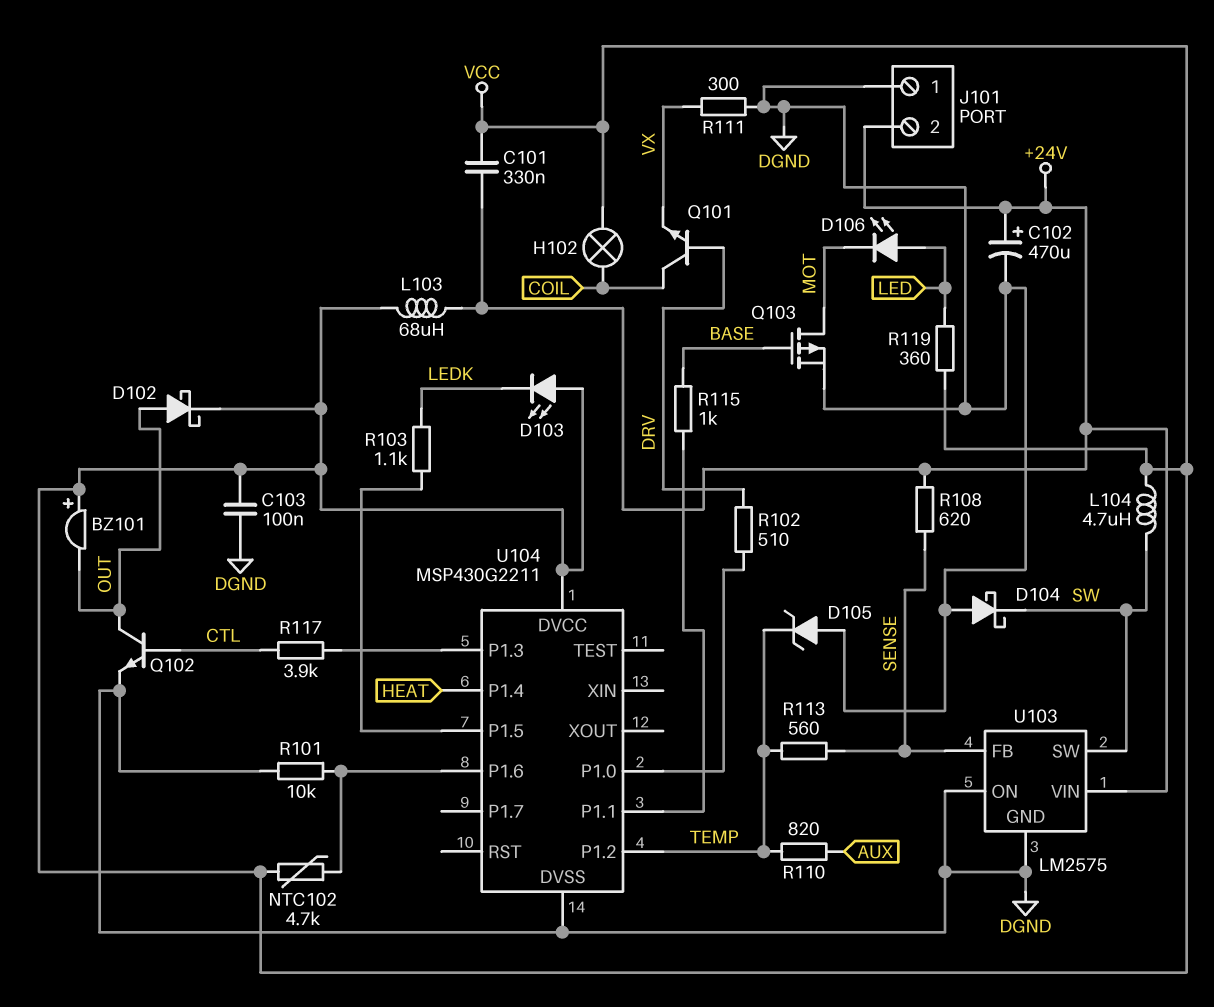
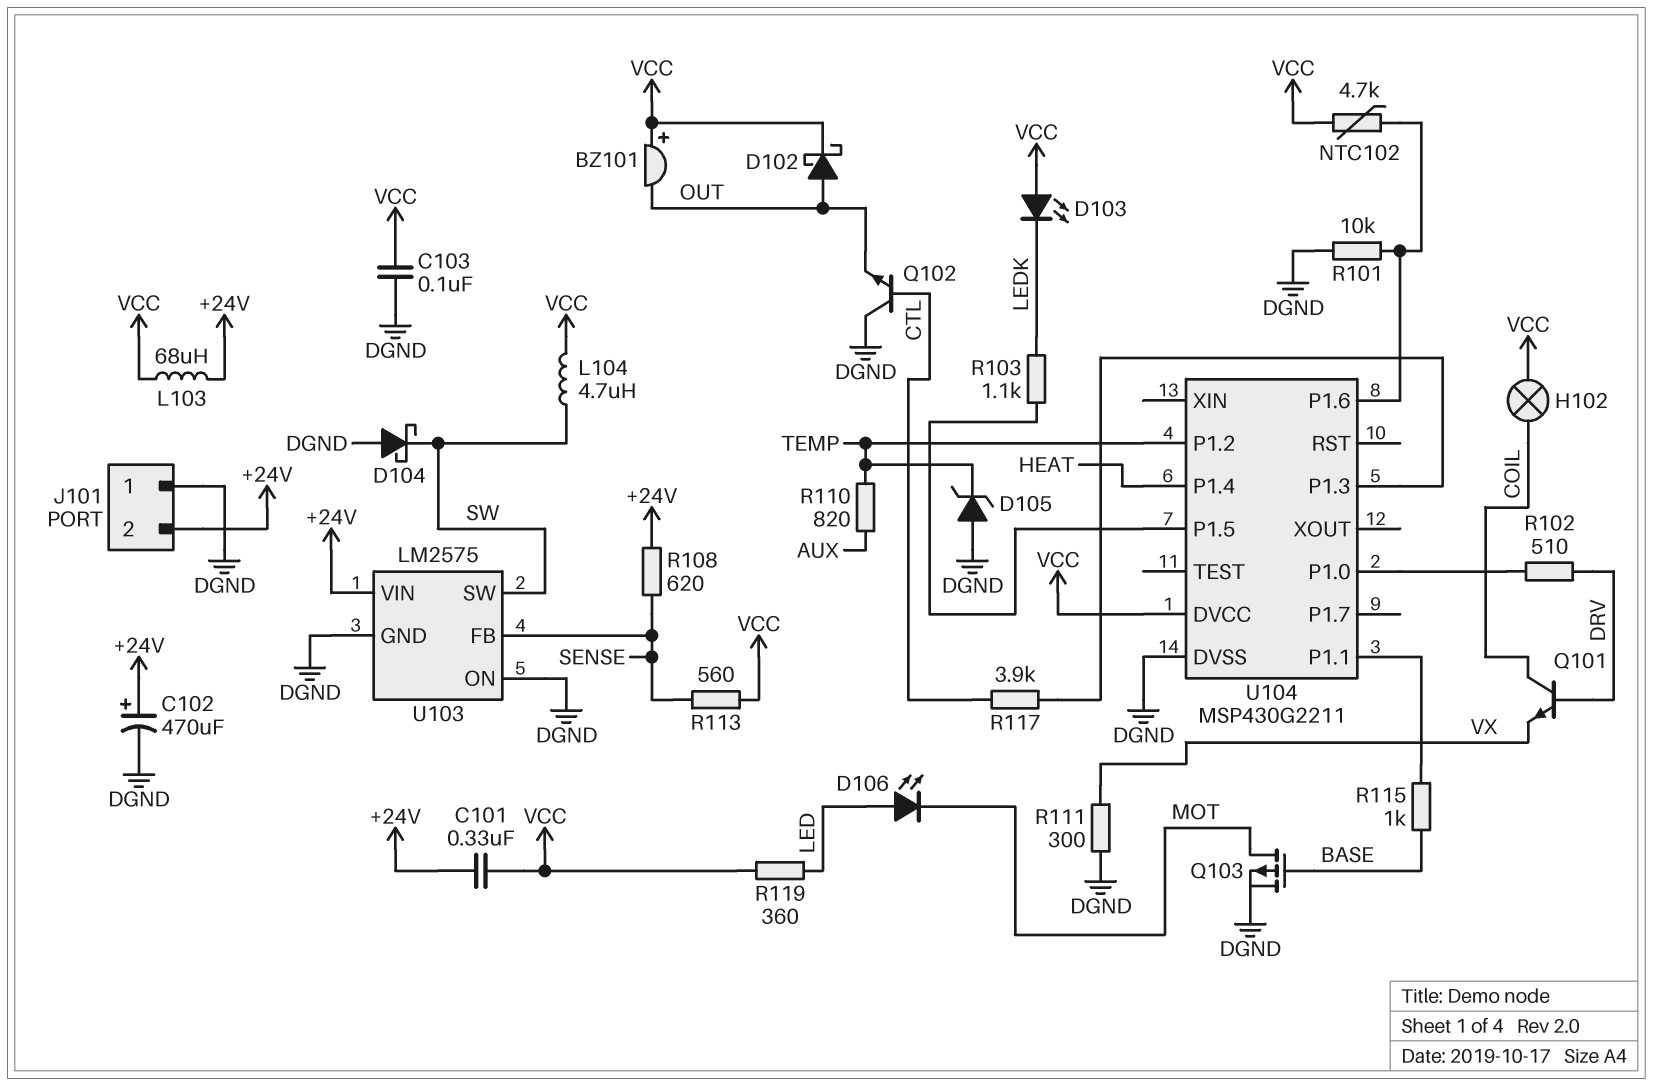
Q102: NPN (B CTL, C OUT, E DGND) -> NPN (B CTL, C DGND, E OUT)
R113: 560 (SENSE, TEMP) -> 560 (SENSE, VCC)

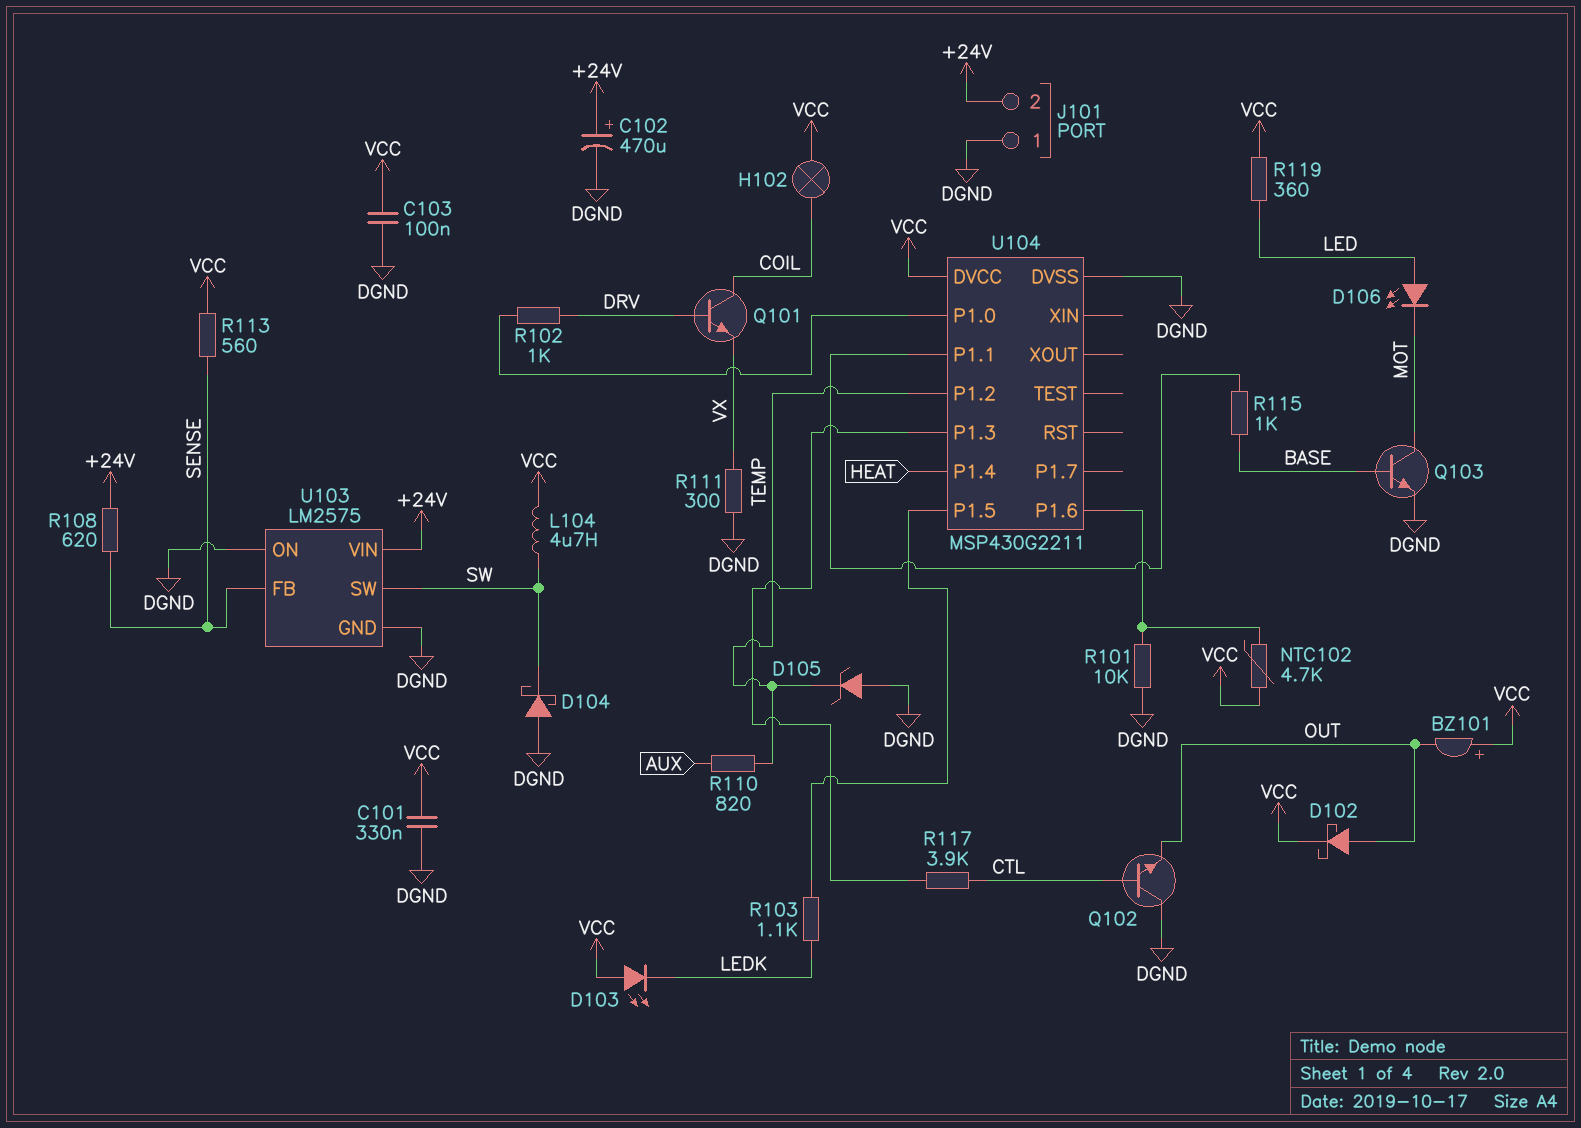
C101: 330nF (+24V, VCC) -> 330nF (DGND, VCC)
L103: 68uH (+24V, VCC) -> none
Q103: PMOS (G BASE, D MOT, S DGND) -> NPN (B BASE, C MOT, E DGND)
R102: 510 (DRV, U104/P1.0) -> 1k (DRV, U104/P1.0)

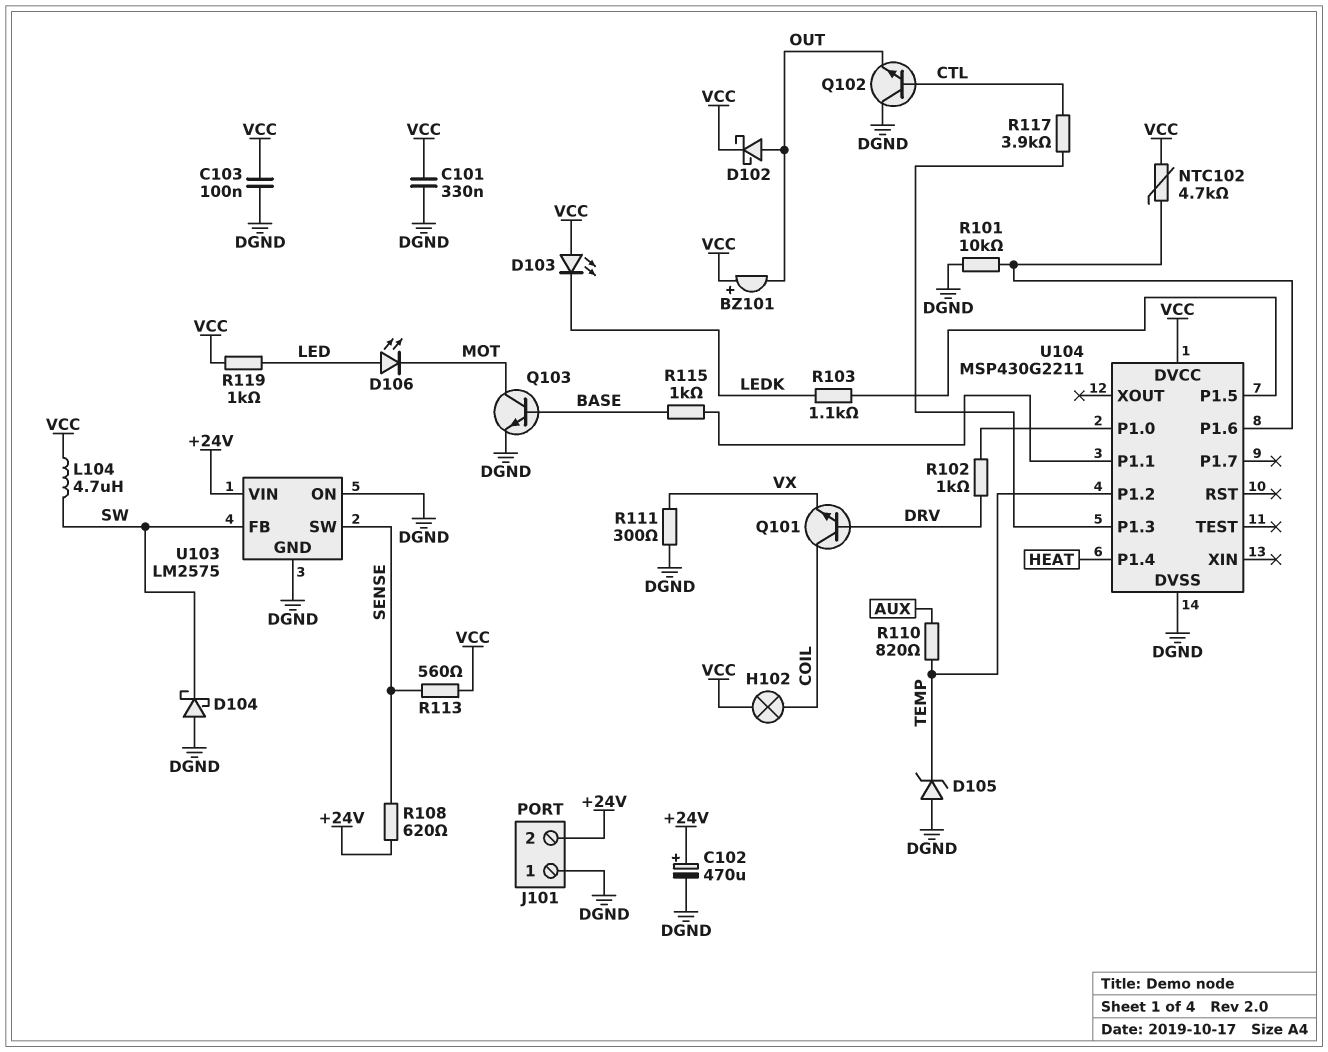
R119: 360 (LED, VCC) -> 1k (LED, VCC)
U103 pin FB: SENSE -> SW
U103 pin SW: SW -> SENSE

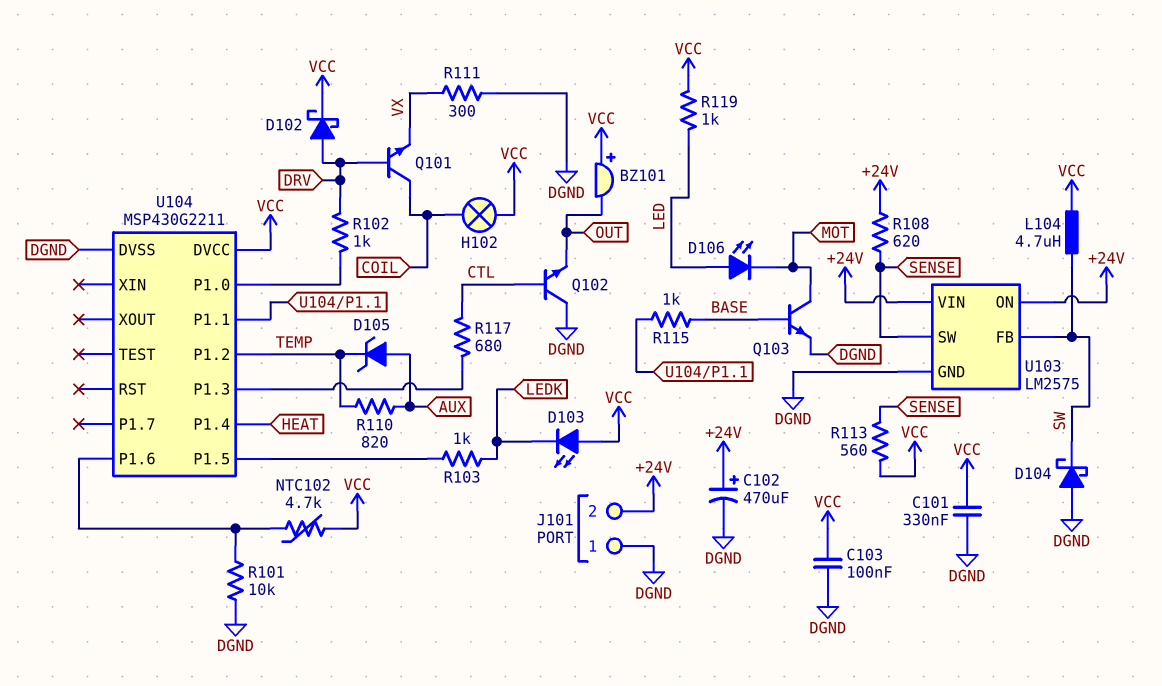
D102: schottky (A OUT, K VCC) -> schottky (A DRV, K VCC)
D105: zener (A DGND, K TEMP) -> zener (A AUX, K TEMP)
R103: 1.1k (LEDK, U104/P1.5) -> 1k (LEDK, U104/P1.5)
R117: 3.9k (CTL, U104/P1.3) -> 680 (CTL, U104/P1.3)
U103 pin ON: DGND -> +24V

